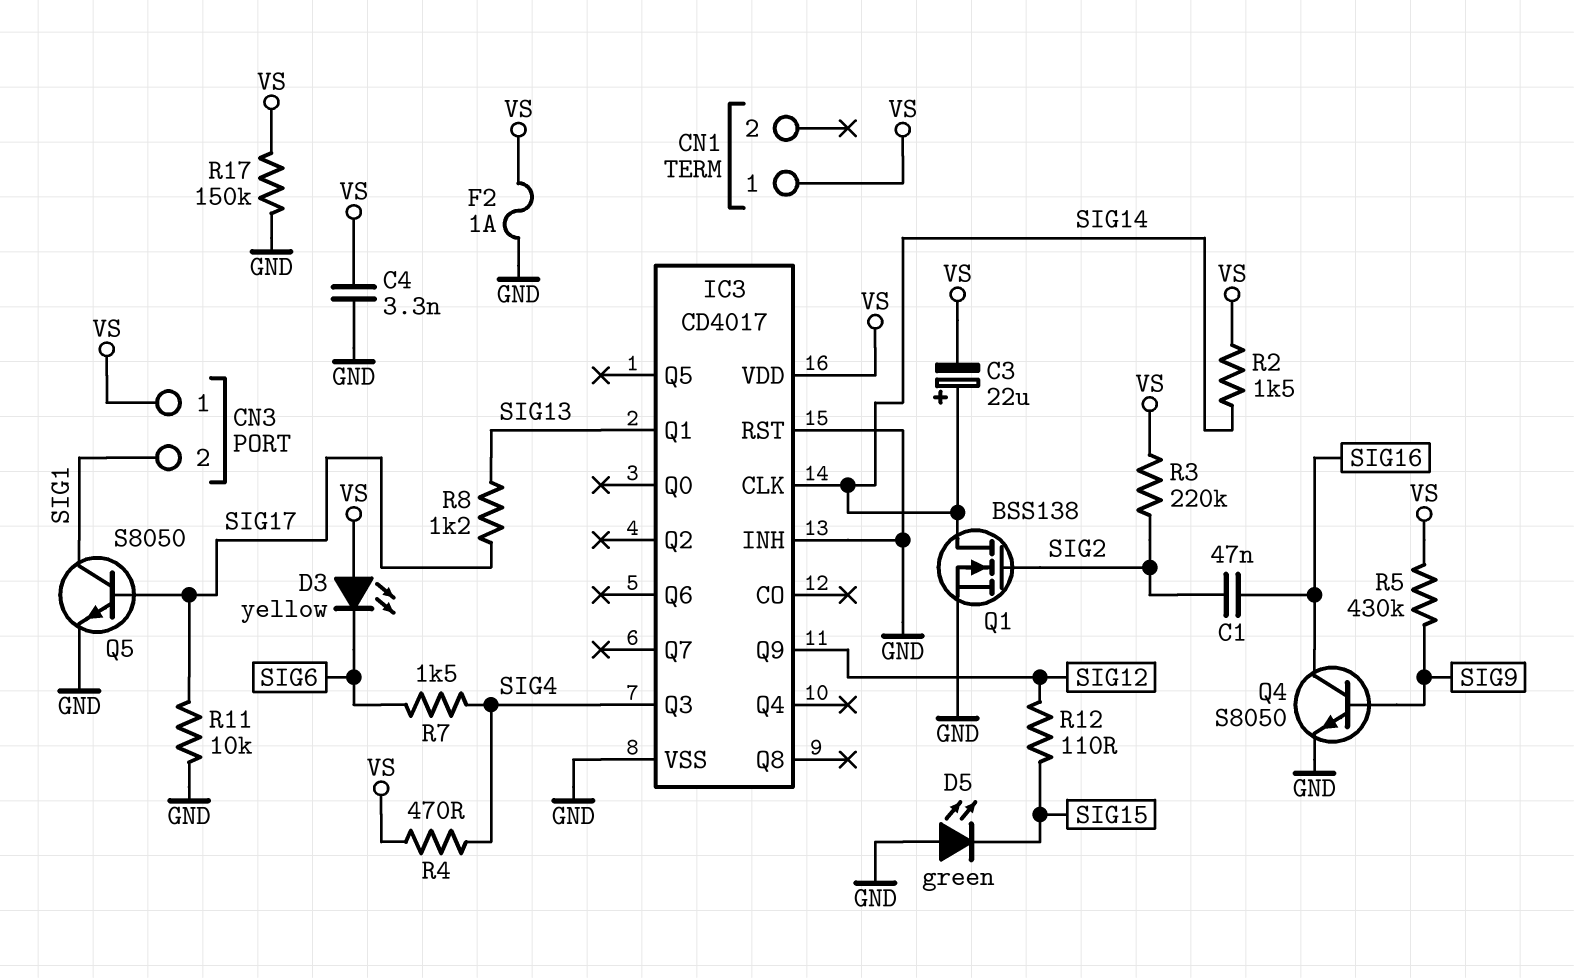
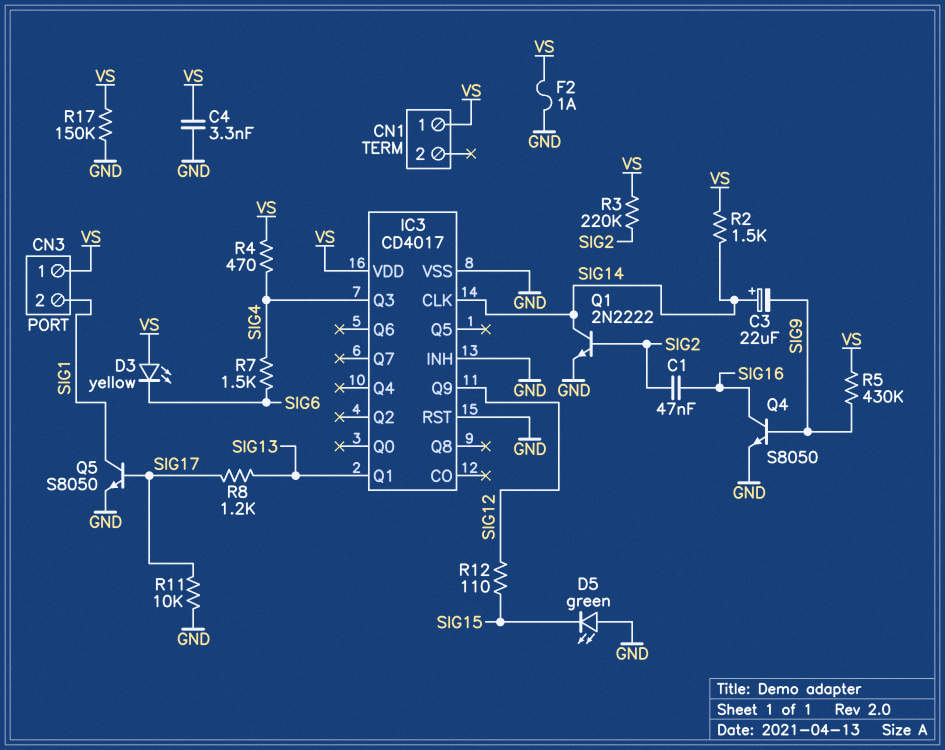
C3: 22uF (plus SIG14, minus VS) -> 22uF (plus SIG14, minus SIG9)
Q1: NMOS BSS138 (G SIG2, D SIG14, S GND) -> NPN 2N2222 (B SIG2, C SIG14, E GND)

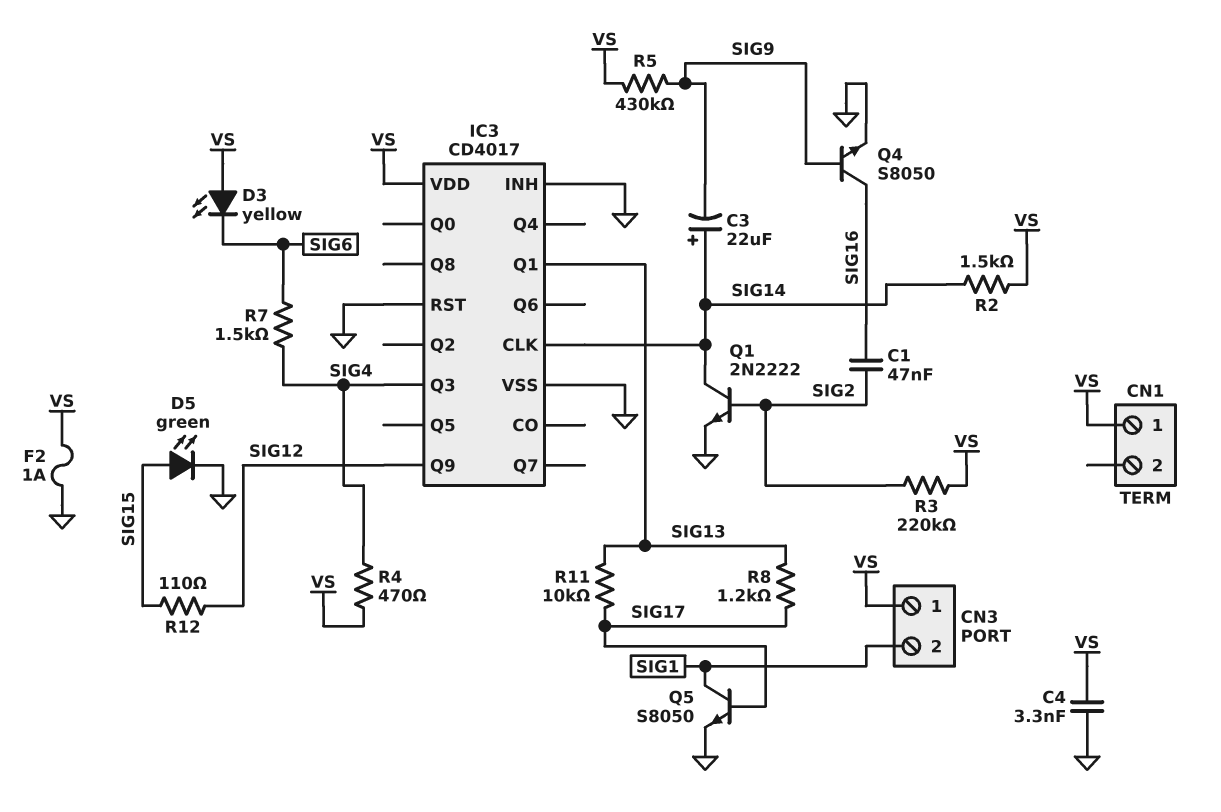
D5: LED green (A GND, K SIG15) -> LED green (A SIG15, K GND)
R11: 10k (GND, SIG17) -> 10k (SIG13, SIG17)
R17: 150k (GND, VS) -> none

